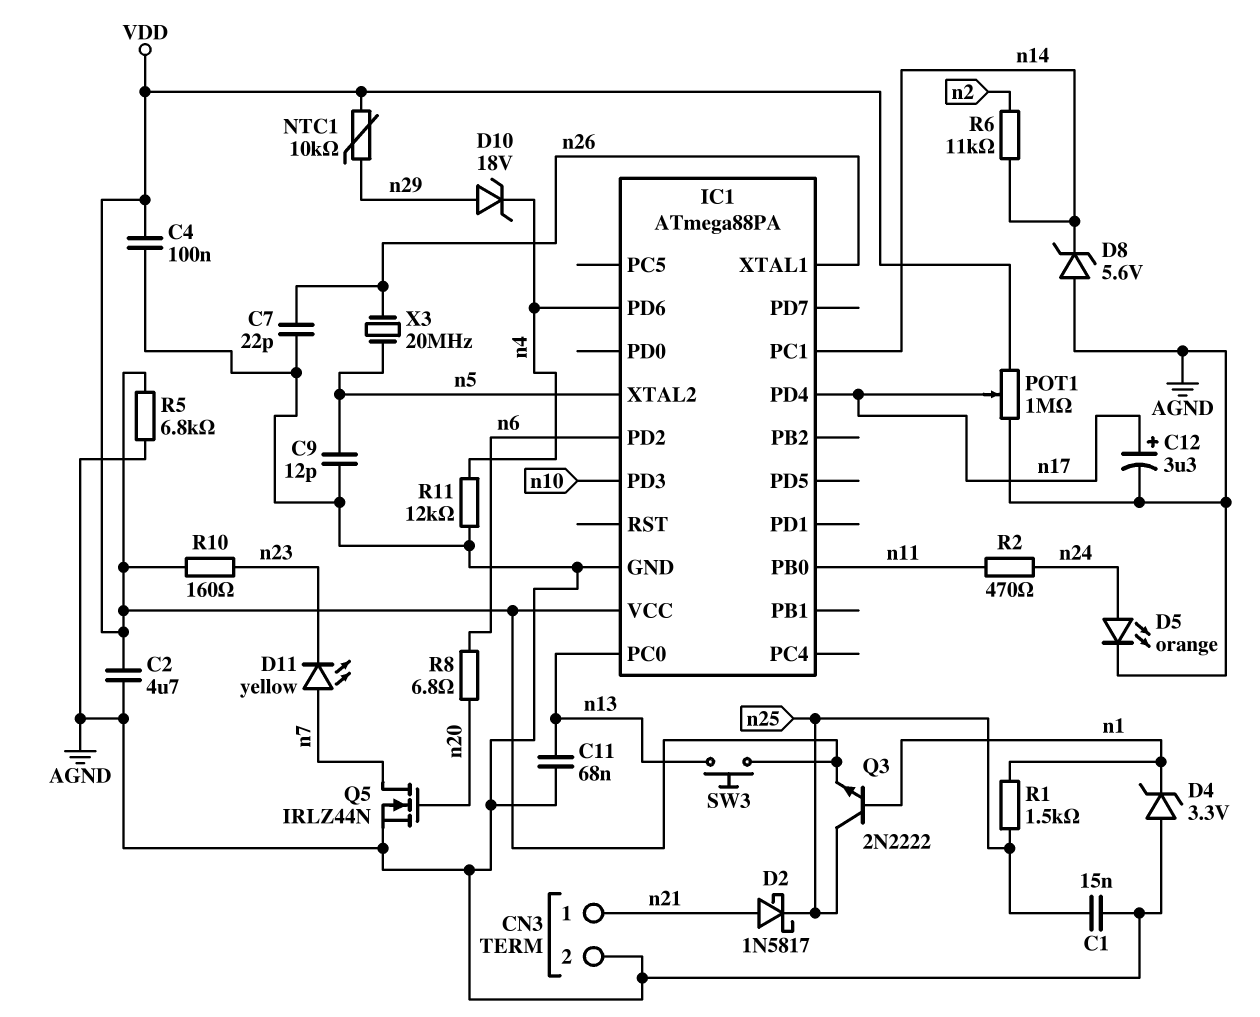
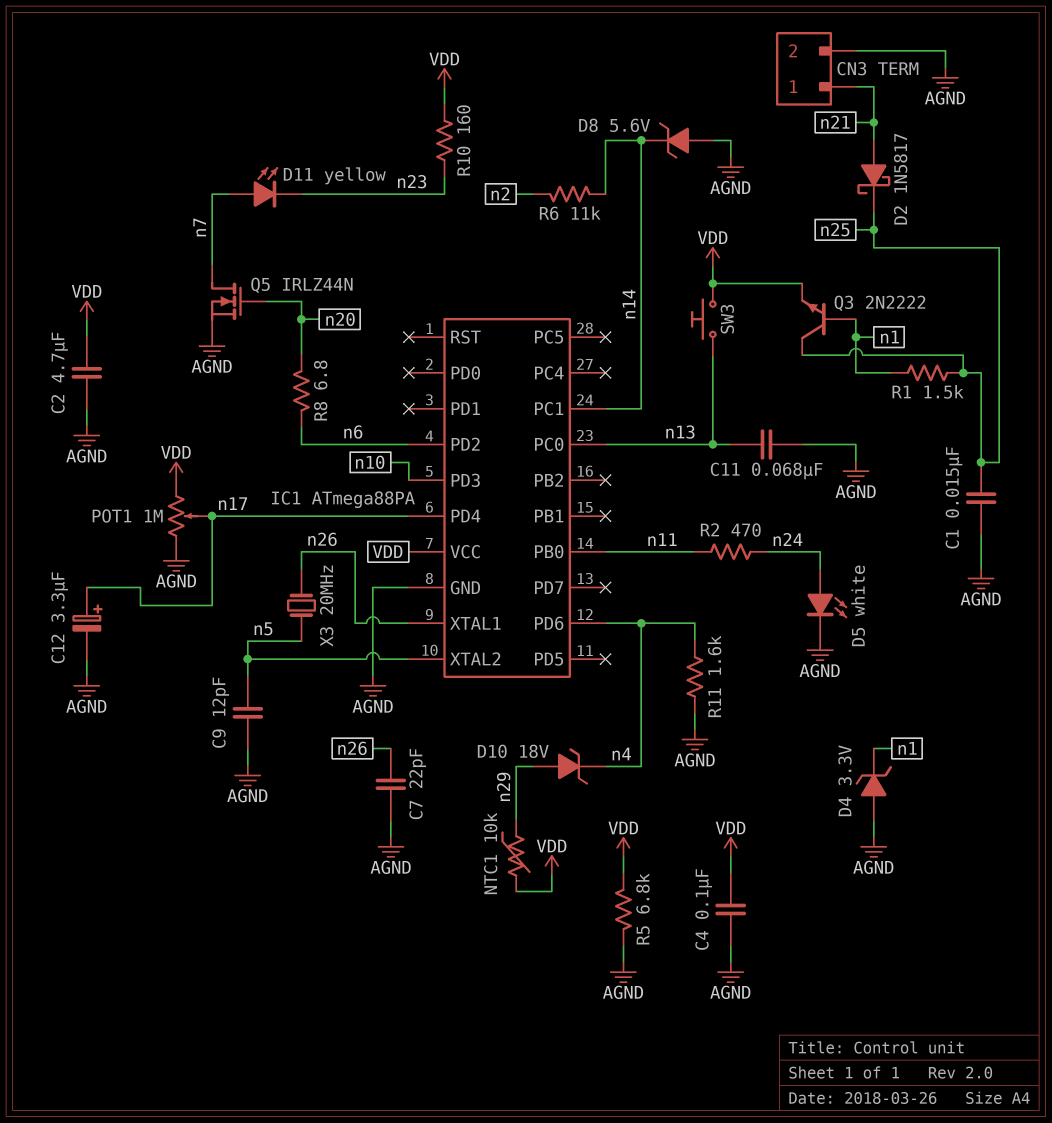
D5: LED orange (A n24, K AGND) -> LED white (A n24, K AGND)
R11: 12k (AGND, n4) -> 1.6k (AGND, n4)

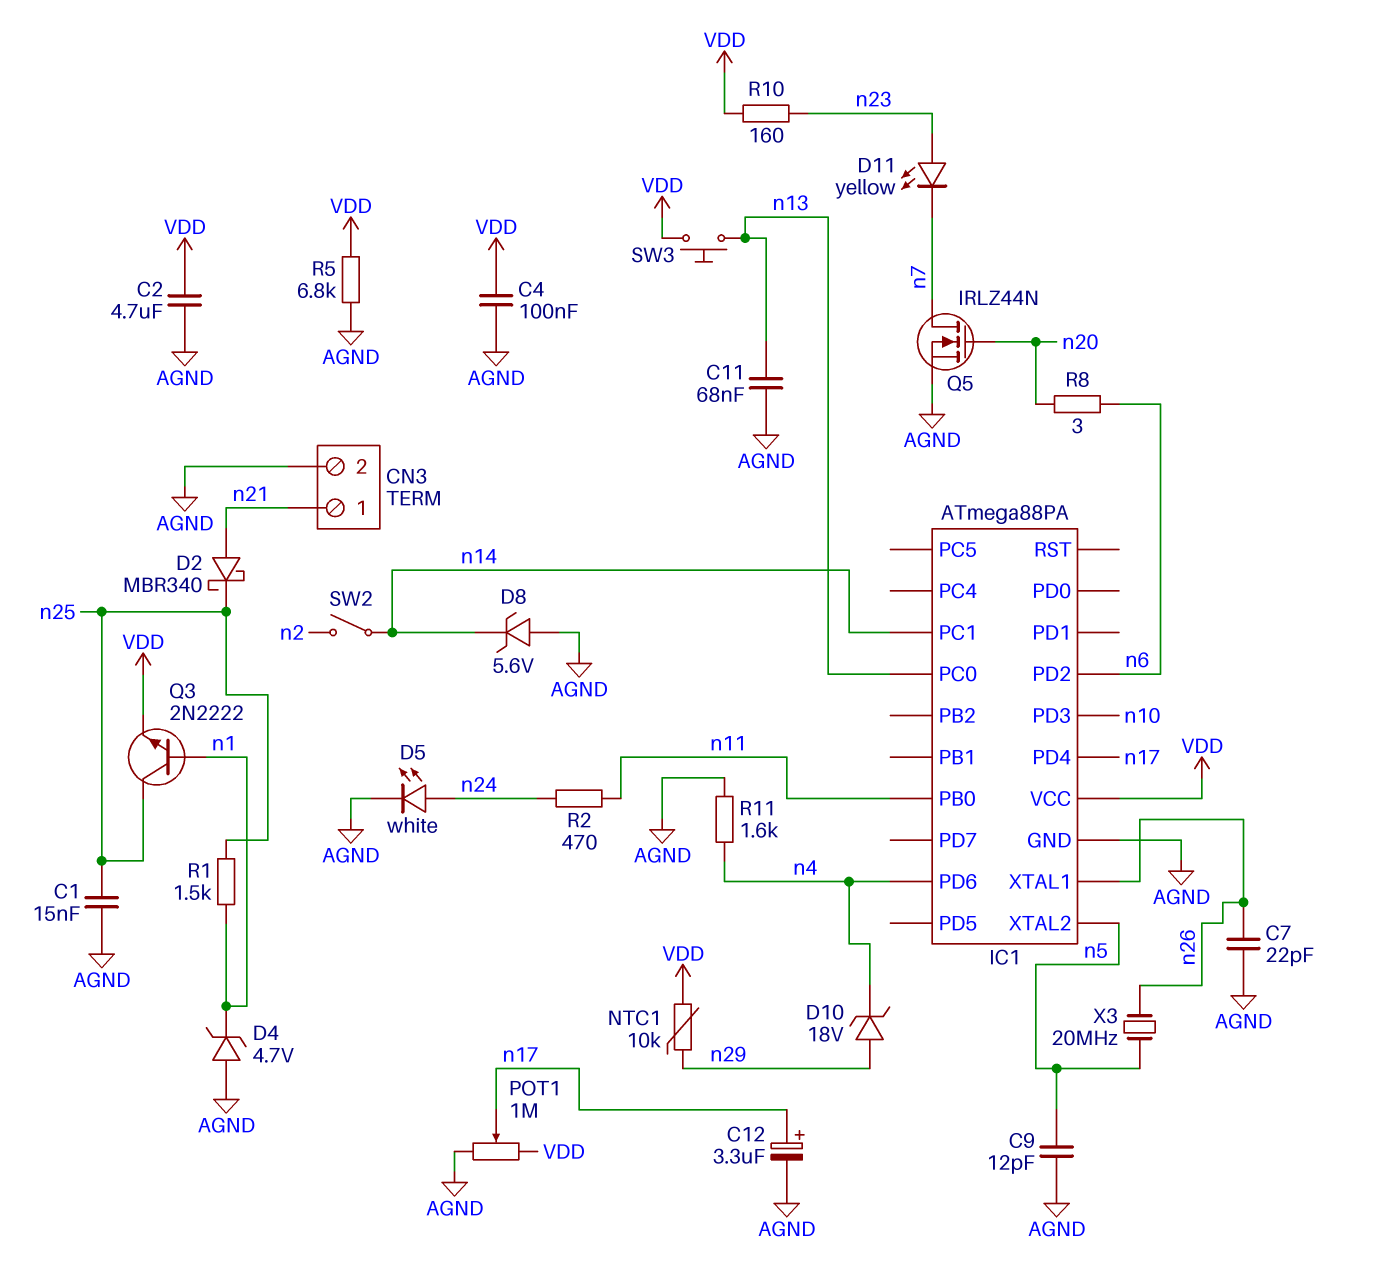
D2: schottky 1N5817 (A n21, K n25) -> schottky MBR340 (A n21, K n25)
D4: zener 3.3V (A AGND, K n1) -> zener 4.7V (A AGND, K n1)
D11: LED yellow (A n7, K n23) -> LED yellow (A n23, K n7)
R6: 11k (n2, n14) -> none
R8: 6.8 (n6, n20) -> 3 (n6, n20)
SW2: none -> switch (n2, n14)

